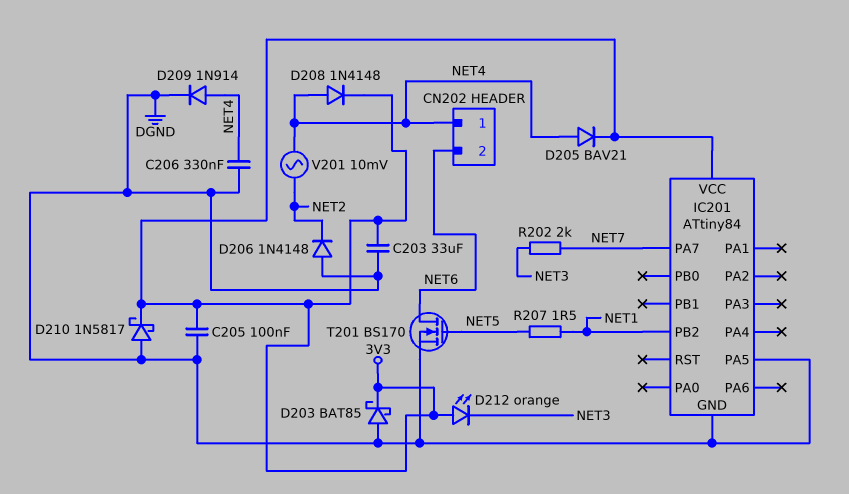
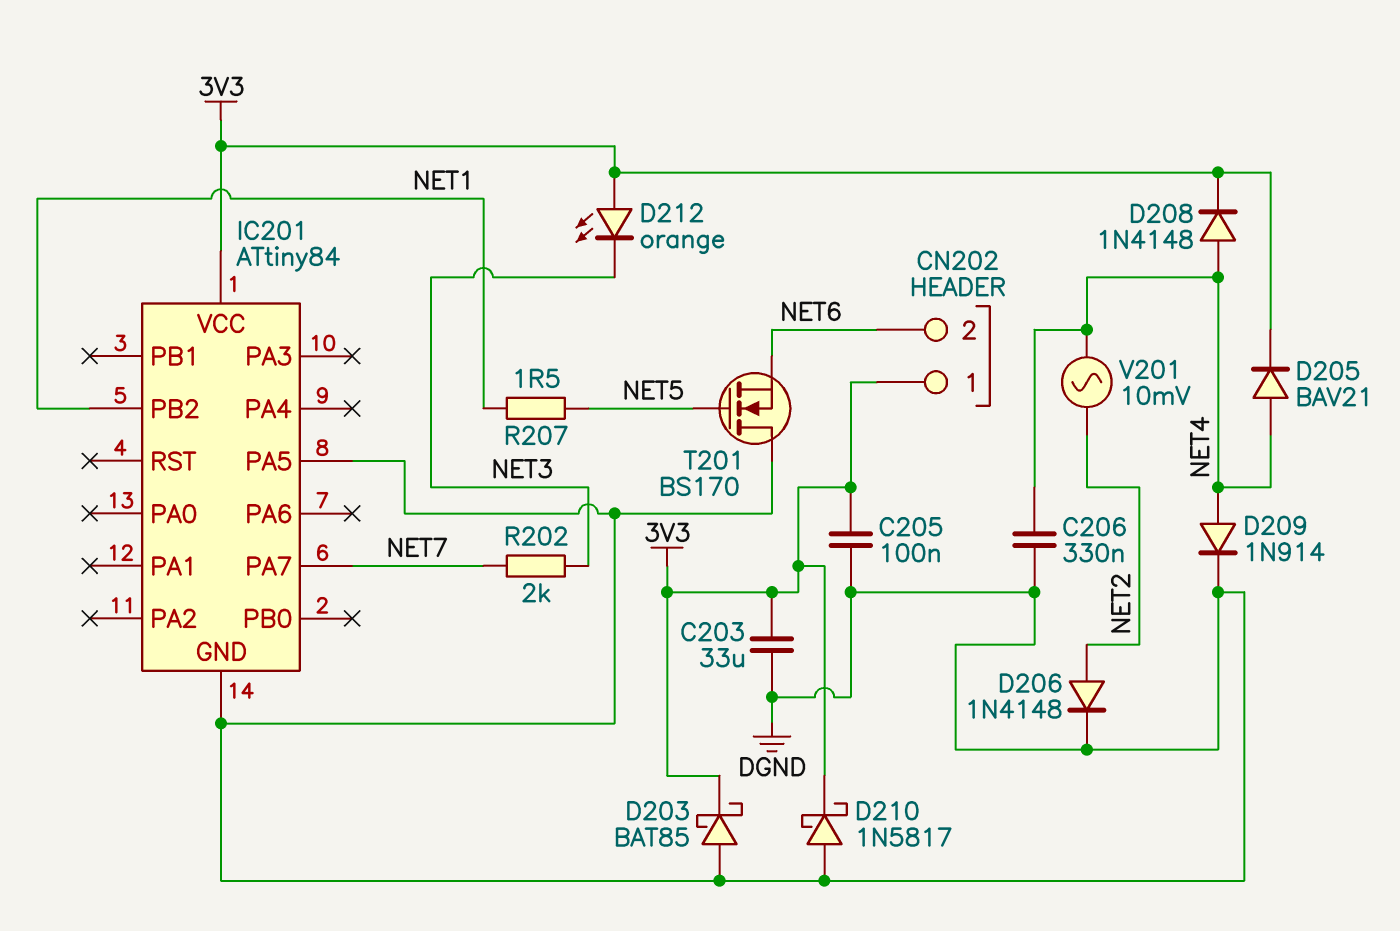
CN202 pin 1: NET4 -> 3V3
D206: diode 1N4148 (A DGND, K NET2) -> diode 1N4148 (A NET2, K DGND)
T201: NMOS BS170 (G NET5, D NET6, S DGND) -> NMOS BS170 (G NET5, D DGND, S NET6)

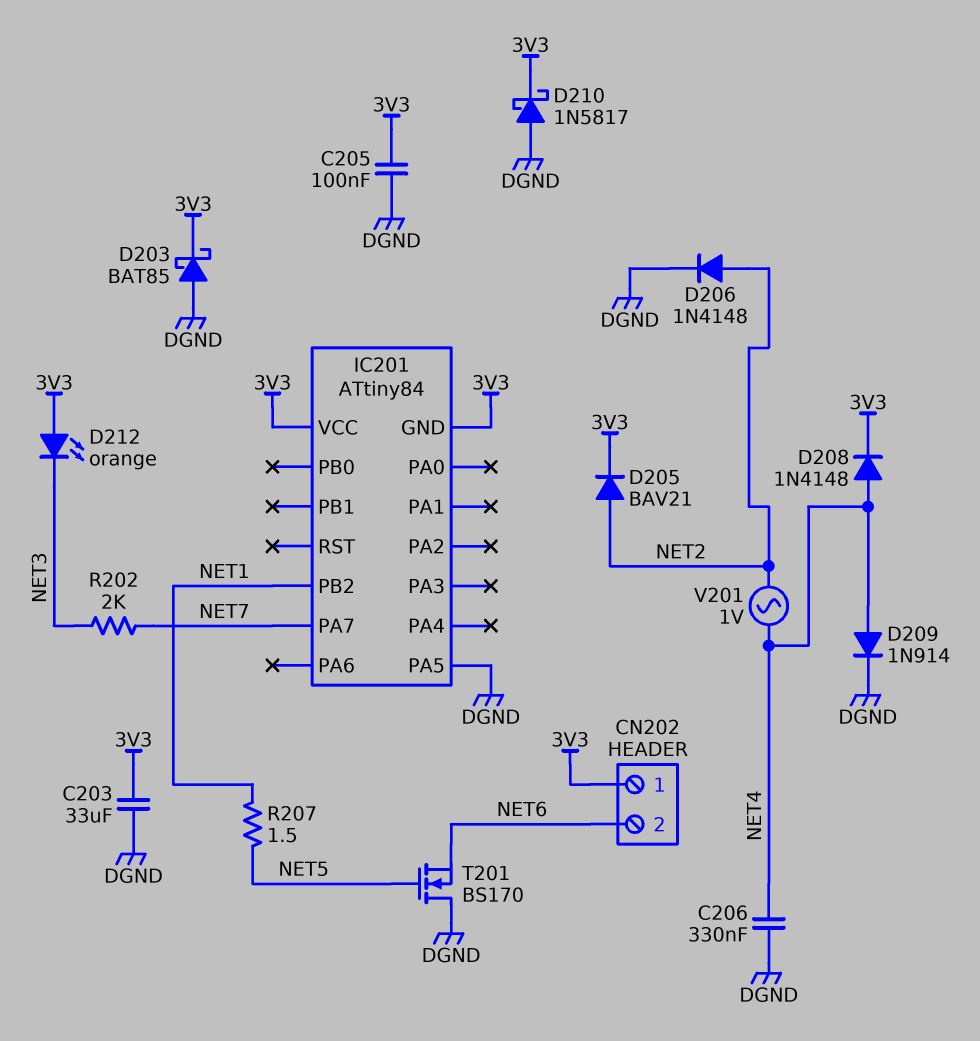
D205: diode BAV21 (A NET4, K 3V3) -> diode BAV21 (A NET2, K 3V3)
IC201 pin GND: DGND -> 3V3
V201: AC 10mV (NET2, NET4) -> AC 1V (NET2, NET4)

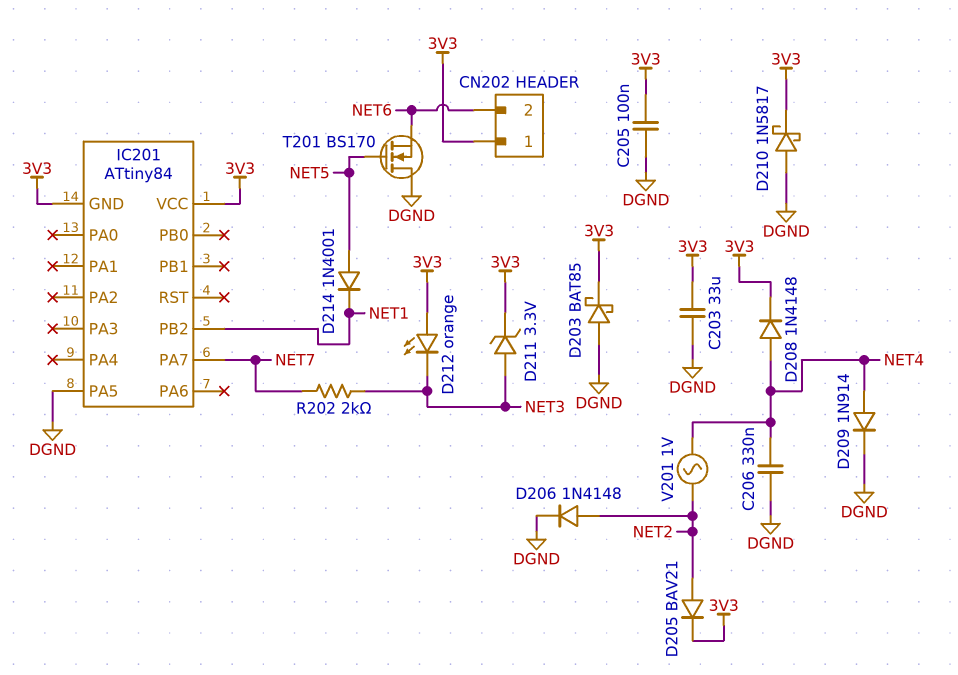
D211: none -> zener 3.3V (A NET3, K 3V3)
D214: none -> diode 1N4001 (A NET5, K NET1)
R207: 1.5 (NET1, NET5) -> none

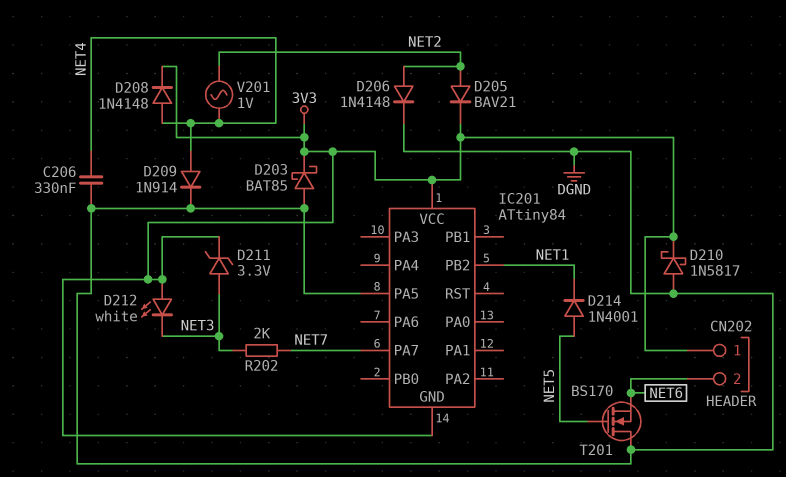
C203: 33uF (3V3, DGND) -> none
C205: 100nF (3V3, DGND) -> none
D212: LED orange (A 3V3, K NET3) -> LED white (A 3V3, K NET3)

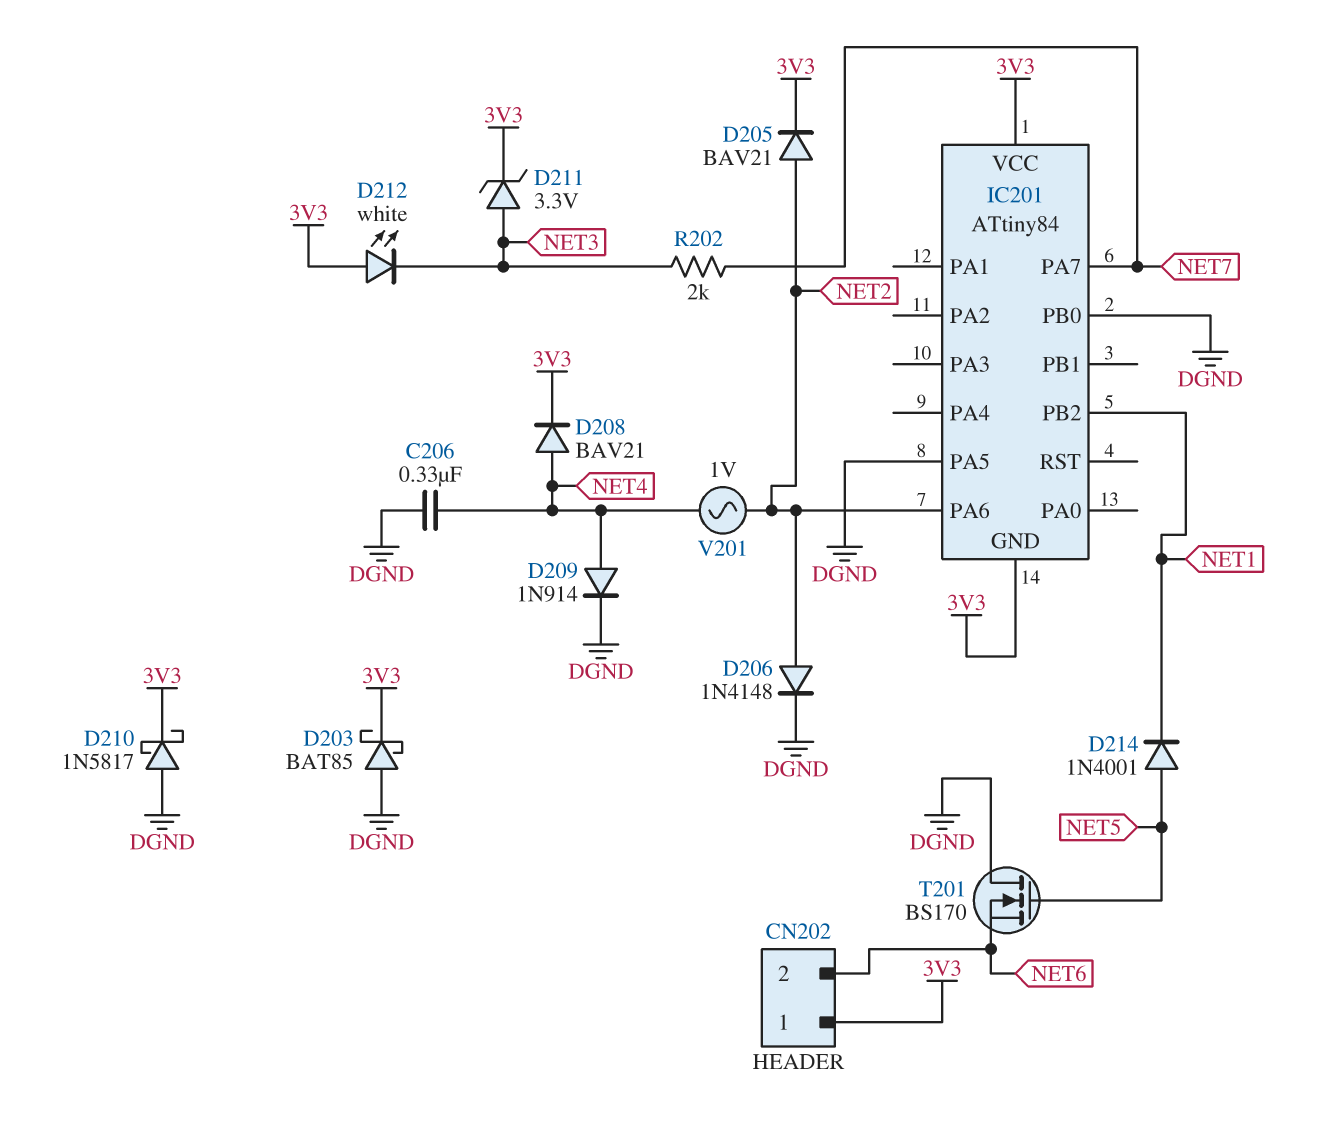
D208: diode 1N4148 (A NET4, K 3V3) -> diode BAV21 (A NET4, K 3V3)
IC201 pin PA6: none -> NET2
IC201 pin PB0: none -> DGND

